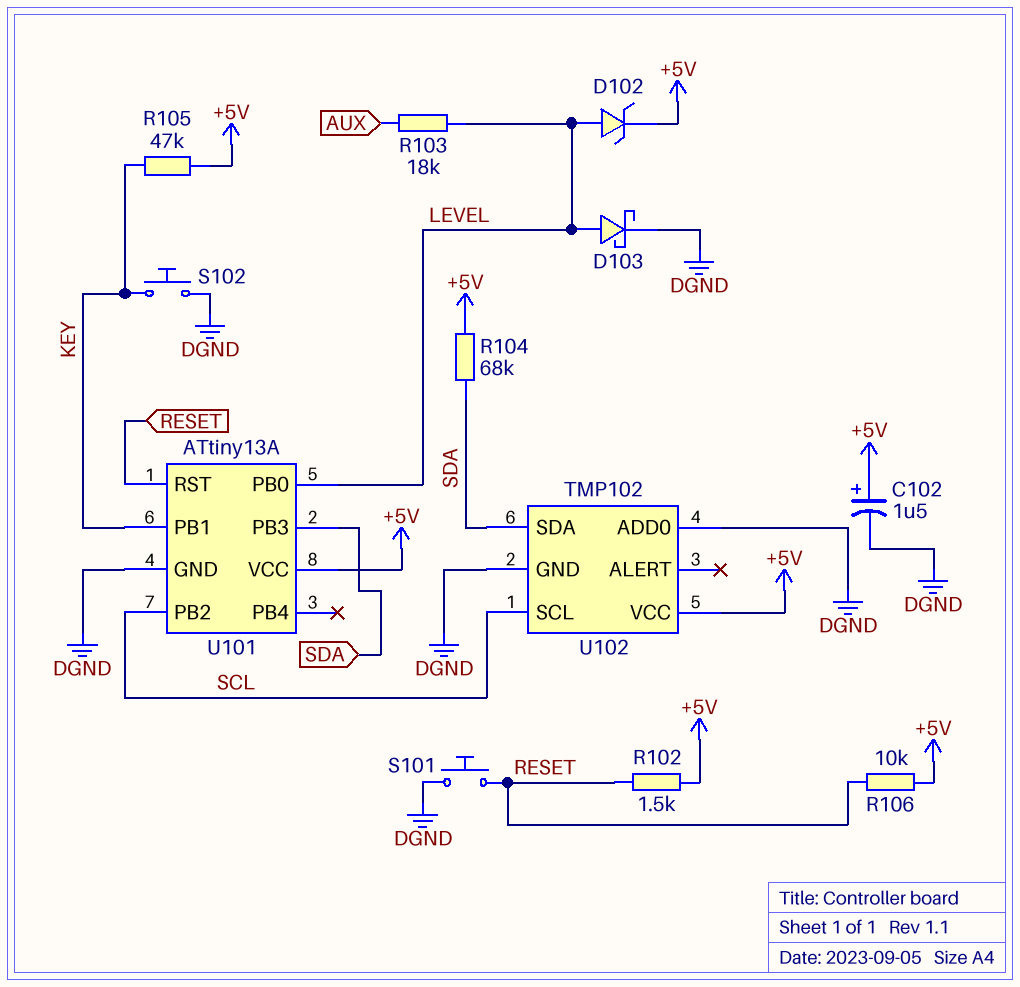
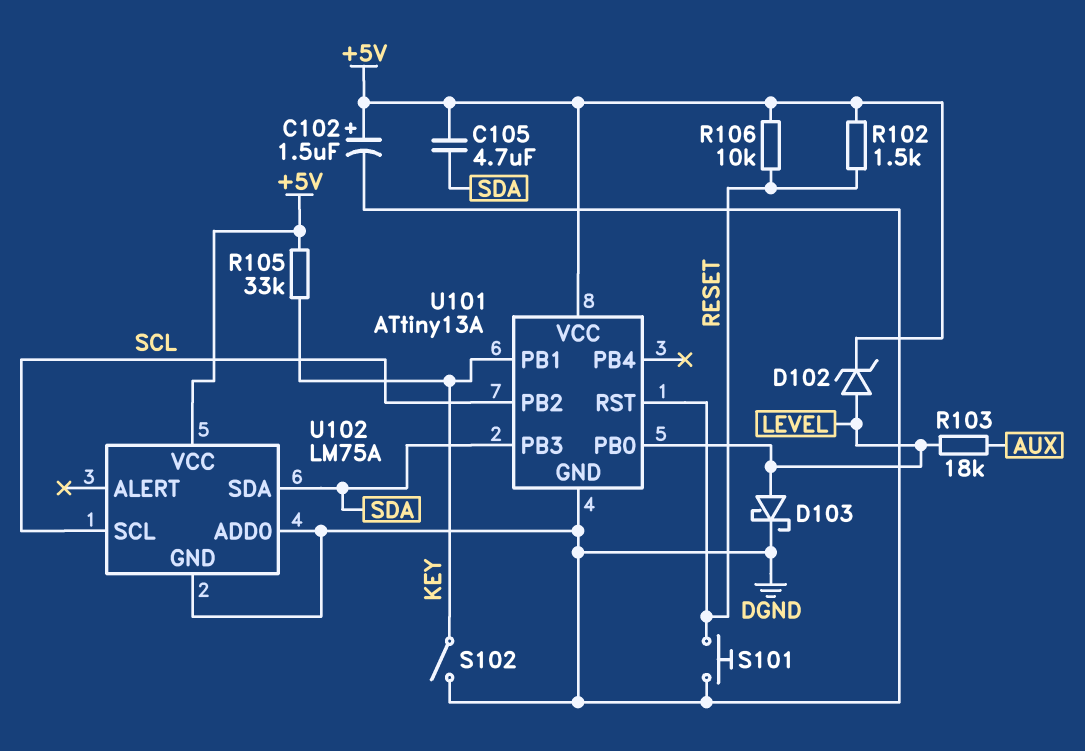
C105: none -> 4.7uF (+5V, SDA)
R104: 68k (+5V, SDA) -> none
R105: 47k (+5V, KEY) -> 33k (+5V, KEY)
S102: button (DGND, KEY) -> switch (DGND, KEY)
U102: TMP102 -> LM75A

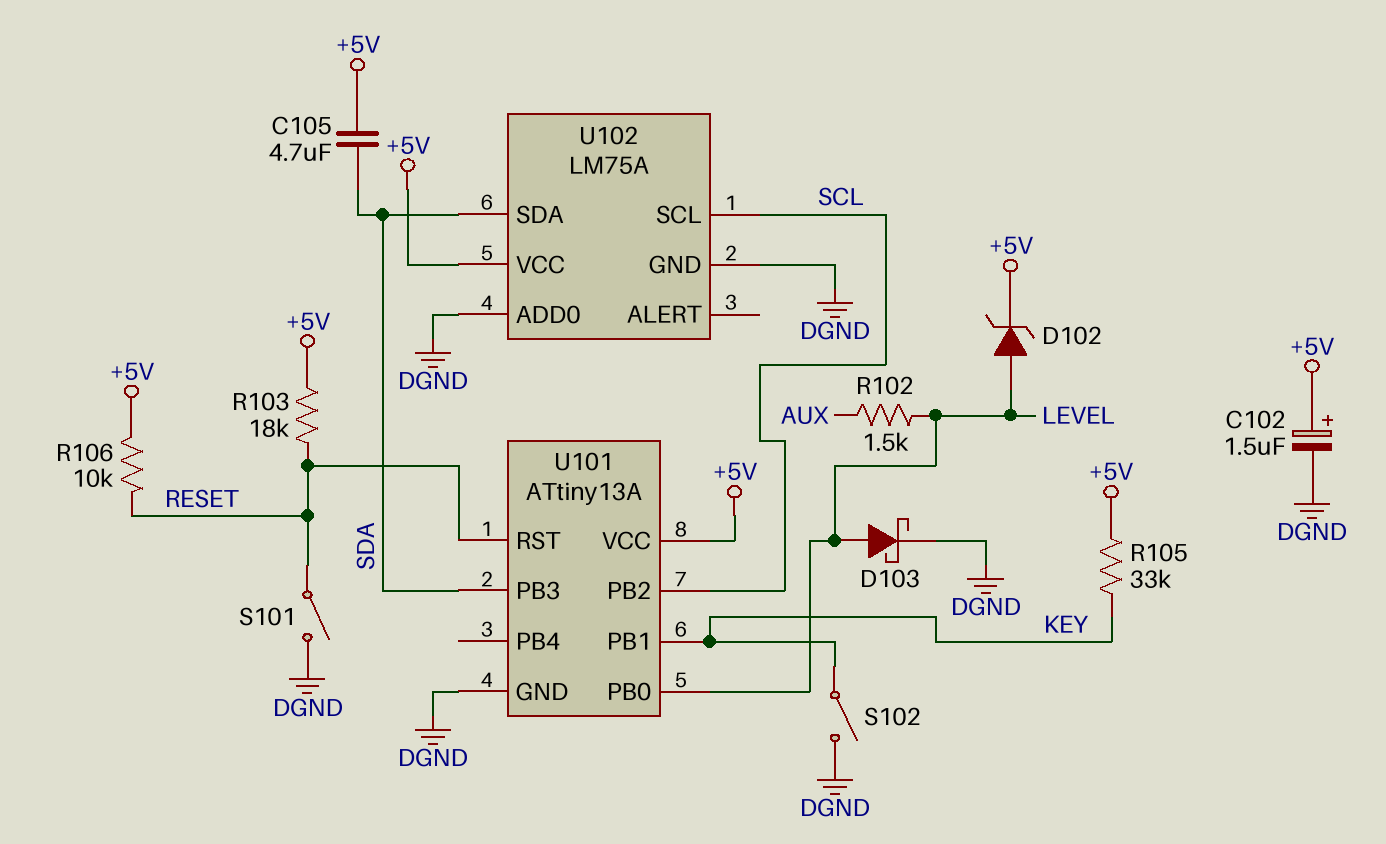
R102: 1.5k (+5V, RESET) -> 1.5k (AUX, LEVEL)
R103: 18k (AUX, LEVEL) -> 18k (+5V, RESET)
S101: button (DGND, RESET) -> switch (DGND, RESET)

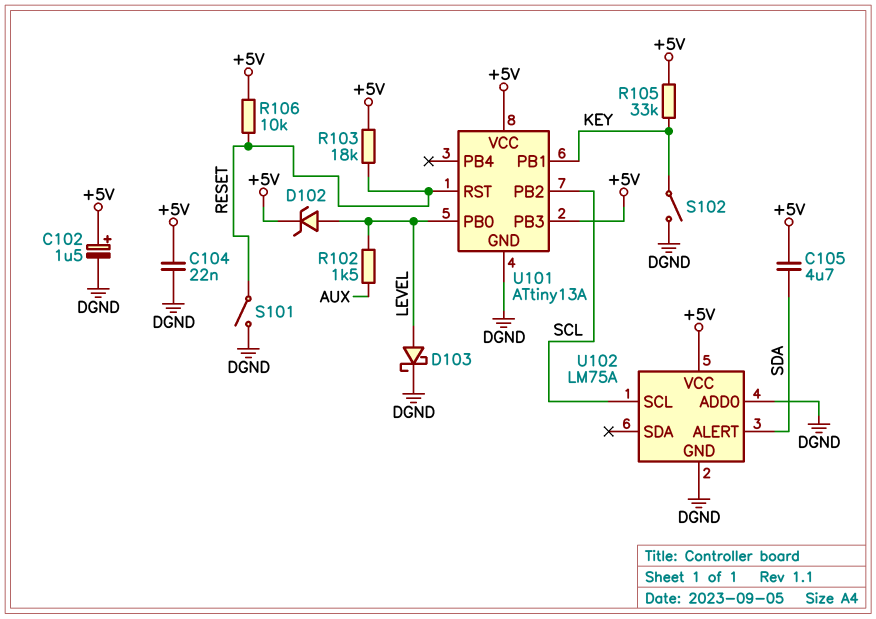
C104: none -> 22nF (+5V, DGND)
U101 pin PB3: SDA -> +5V
U102 pin ALERT: none -> SDA
U102 pin SDA: SDA -> none

